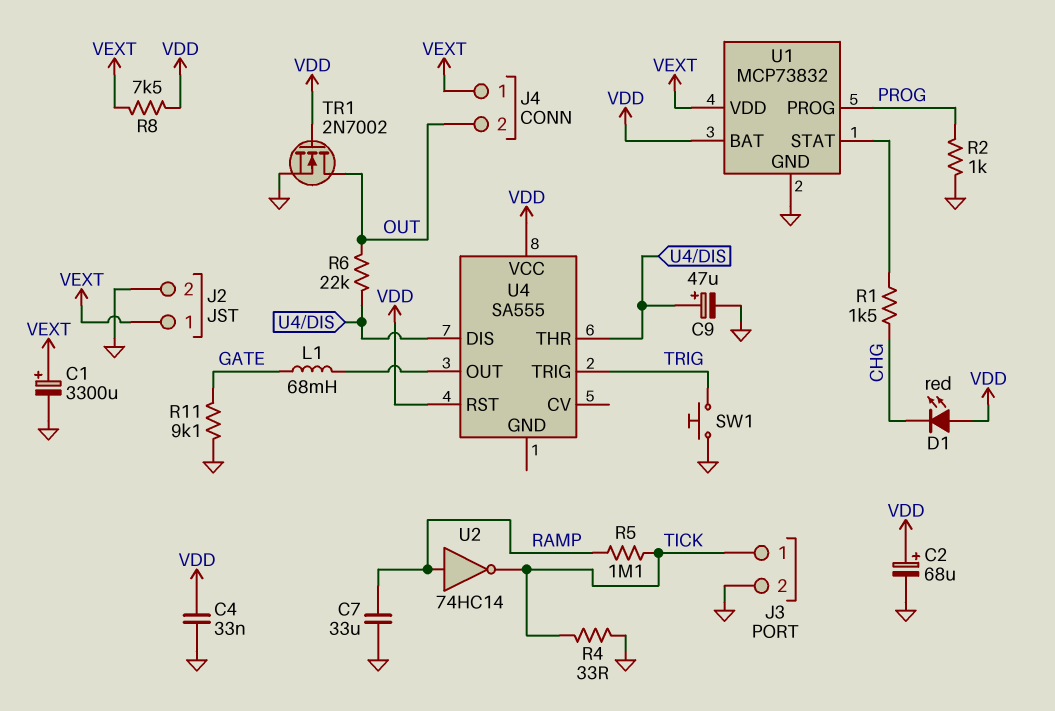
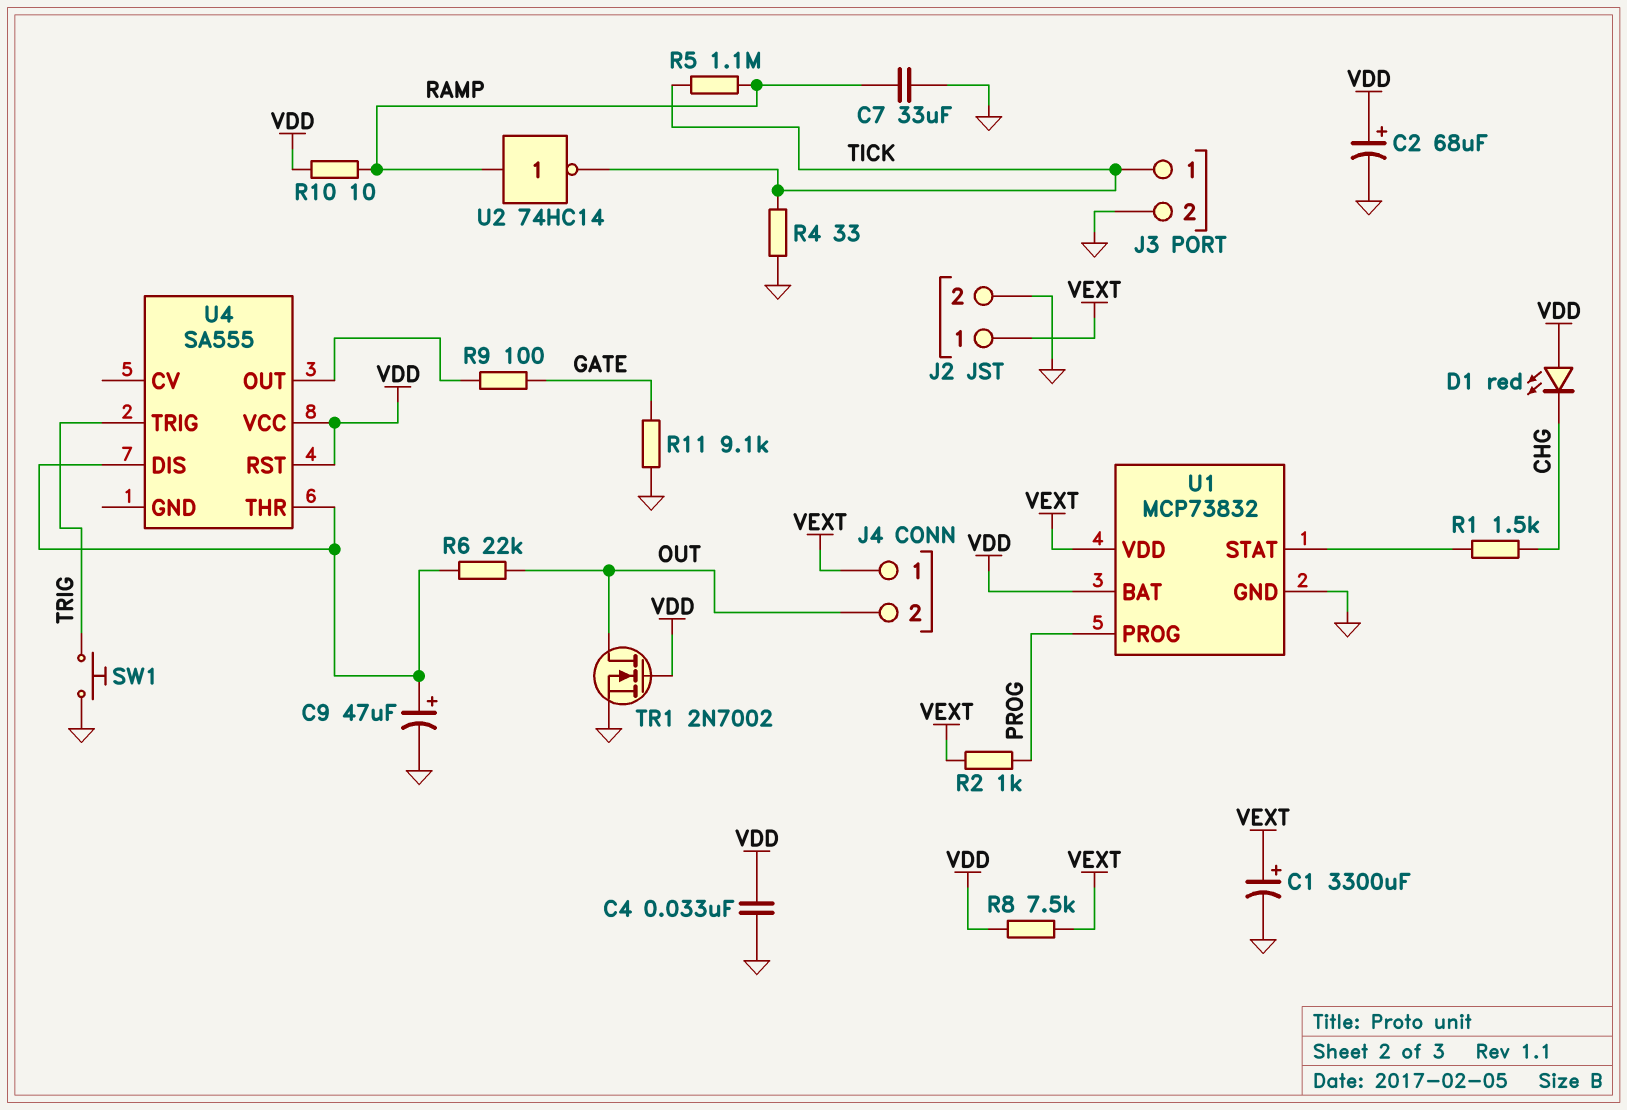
L1: 68mH (GATE, U4/OUT) -> none
R2: 1k (GND, PROG) -> 1k (PROG, VEXT)
R9: none -> 100 (GATE, U4/OUT)
R10: none -> 10 (RAMP, VDD)

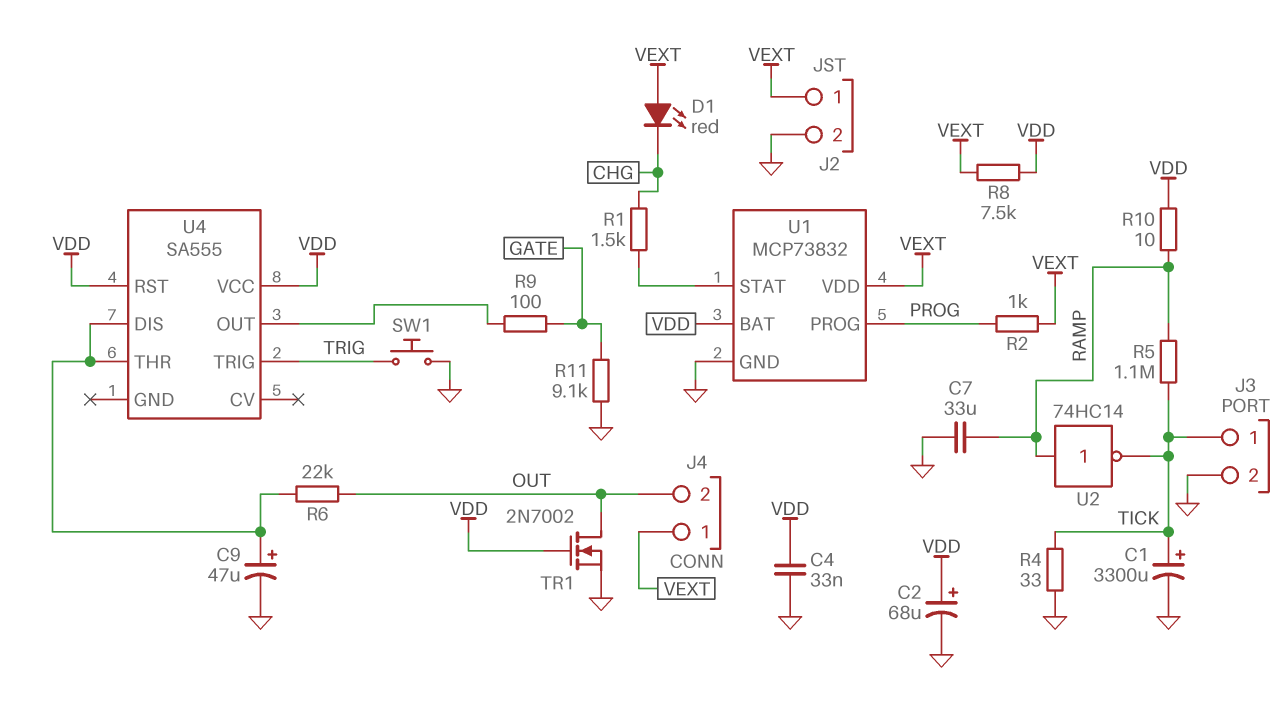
C1: 3300uF (plus VEXT, minus GND) -> 3300uF (plus TICK, minus GND)
D1: LED red (A VDD, K CHG) -> LED red (A VEXT, K CHG)

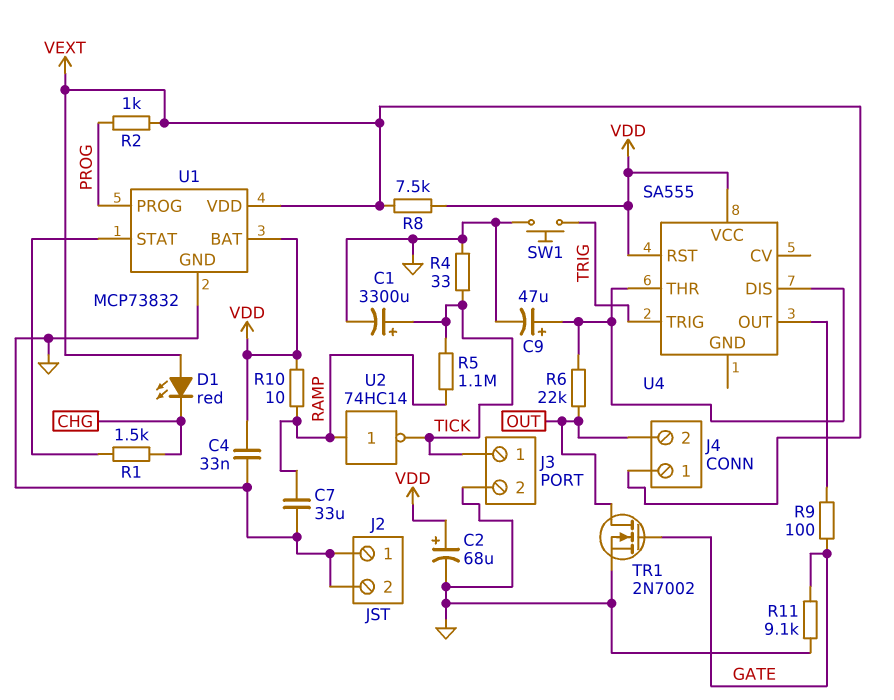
J2 pin 1: VEXT -> GND
TR1: NMOS 2N7002 (G VDD, D OUT, S GND) -> NMOS 2N7002 (G GATE, D OUT, S GND)

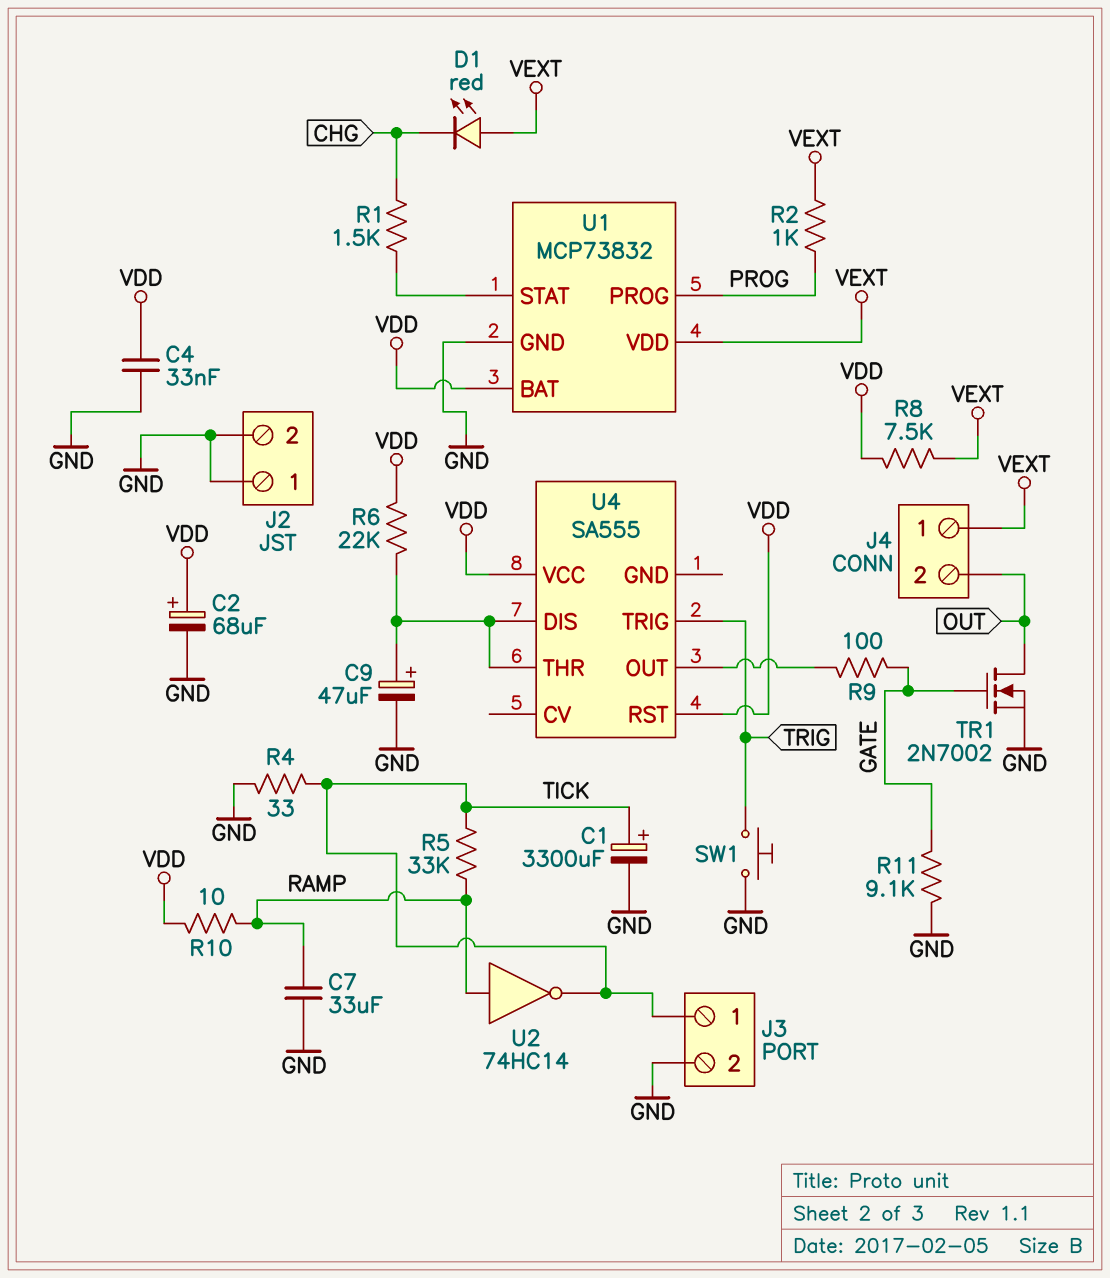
R5: 1.1M (RAMP, TICK) -> 33k (RAMP, TICK)
R6: 22k (OUT, U4/DIS) -> 22k (U4/DIS, VDD)

